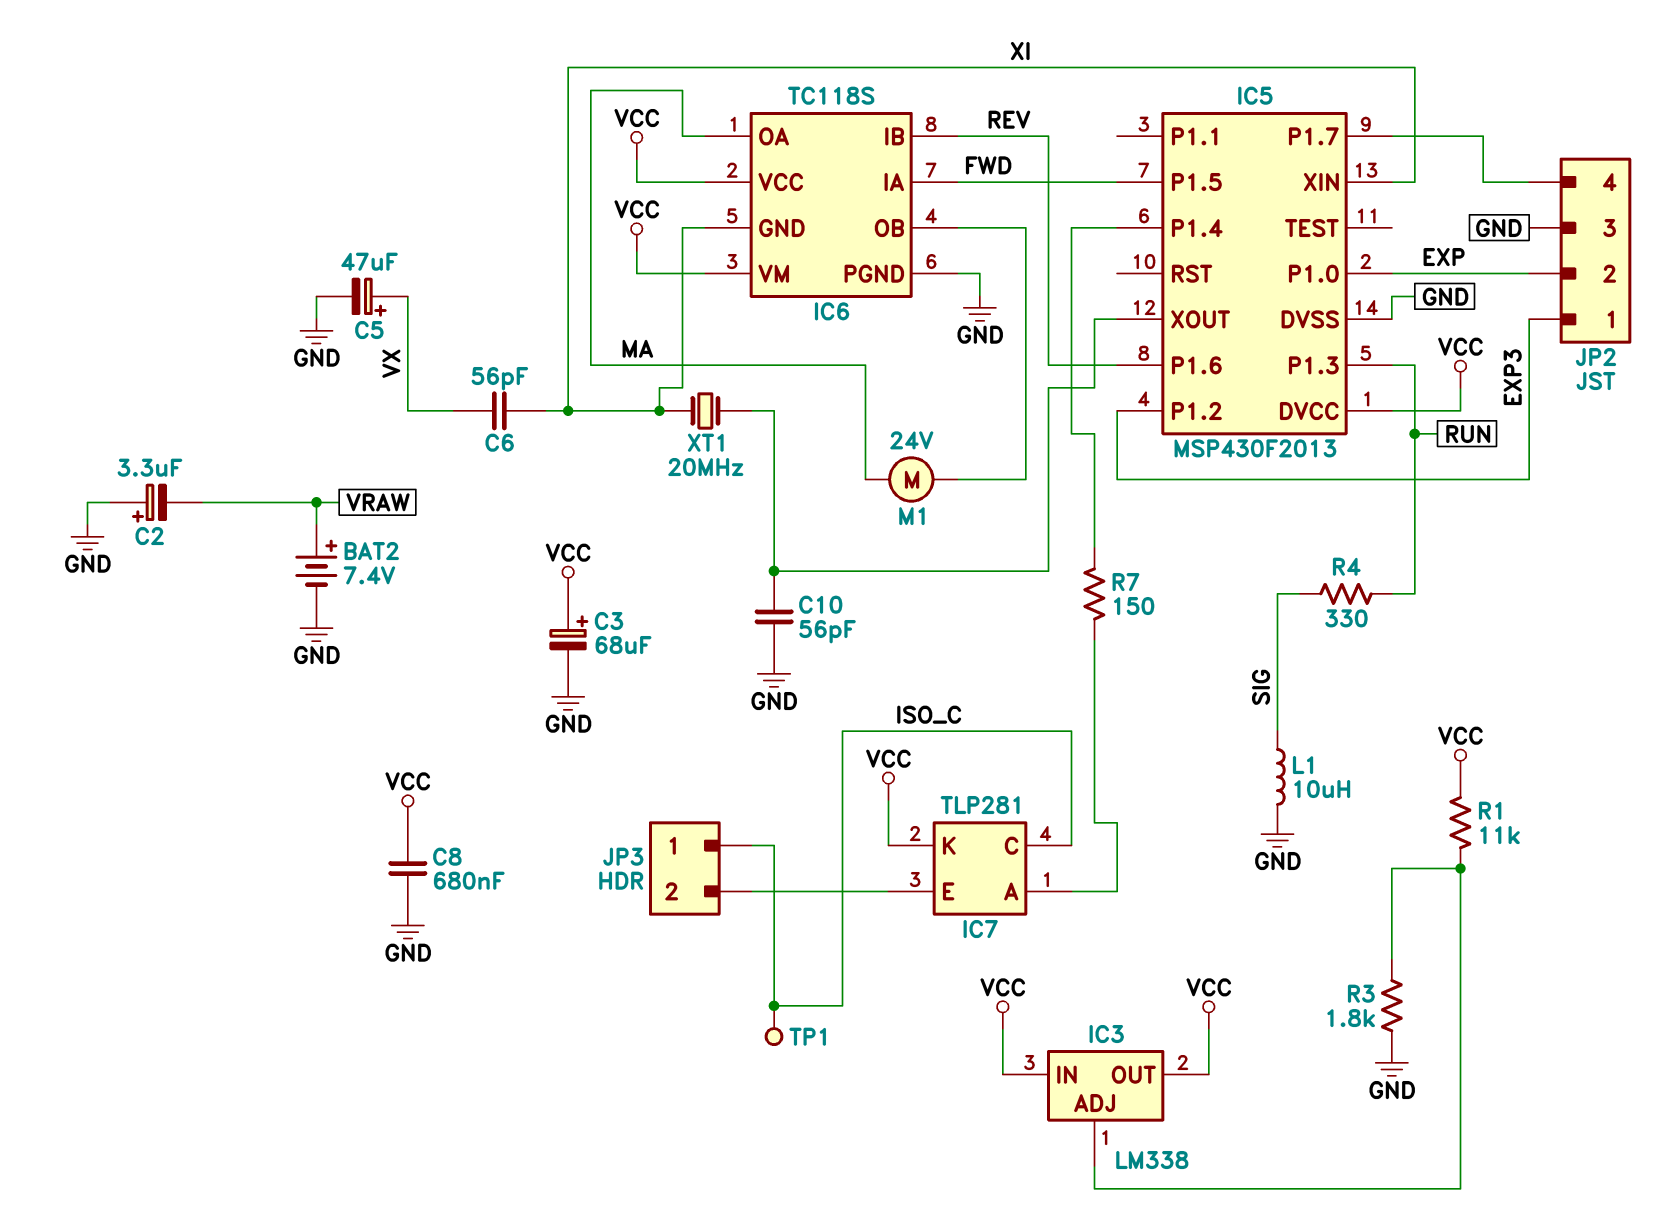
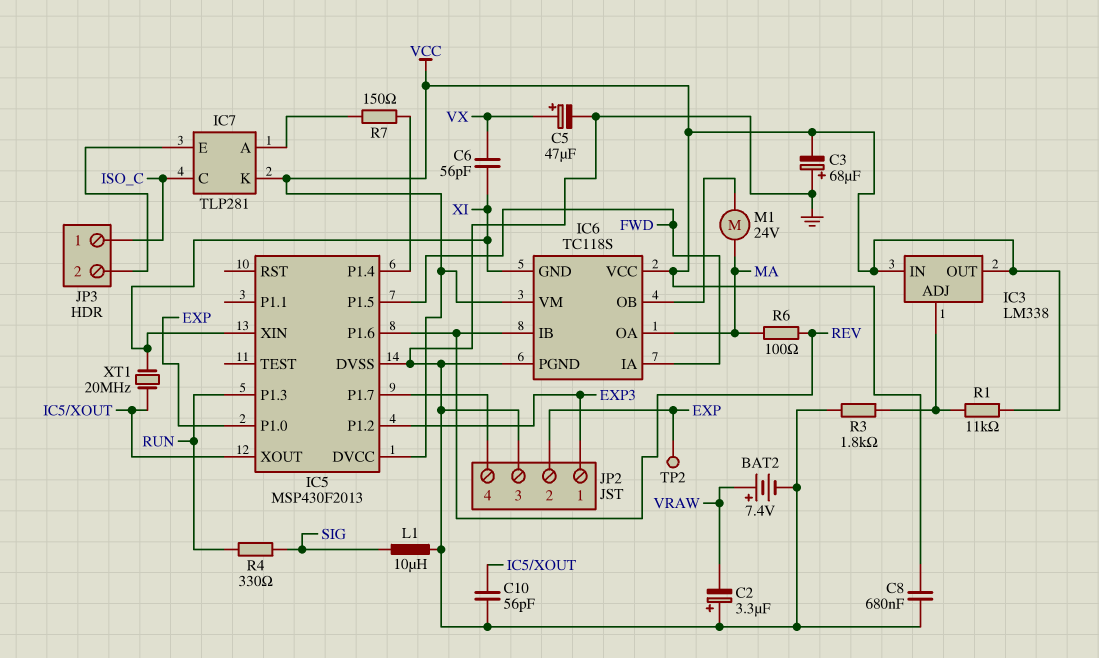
C3: 68uF (plus VCC, minus GND) -> 68uF (plus GND, minus VCC)
R6: none -> 100 (MA, REV)
TP1: test point (ISO_C) -> none
TP2: none -> test point (EXP)

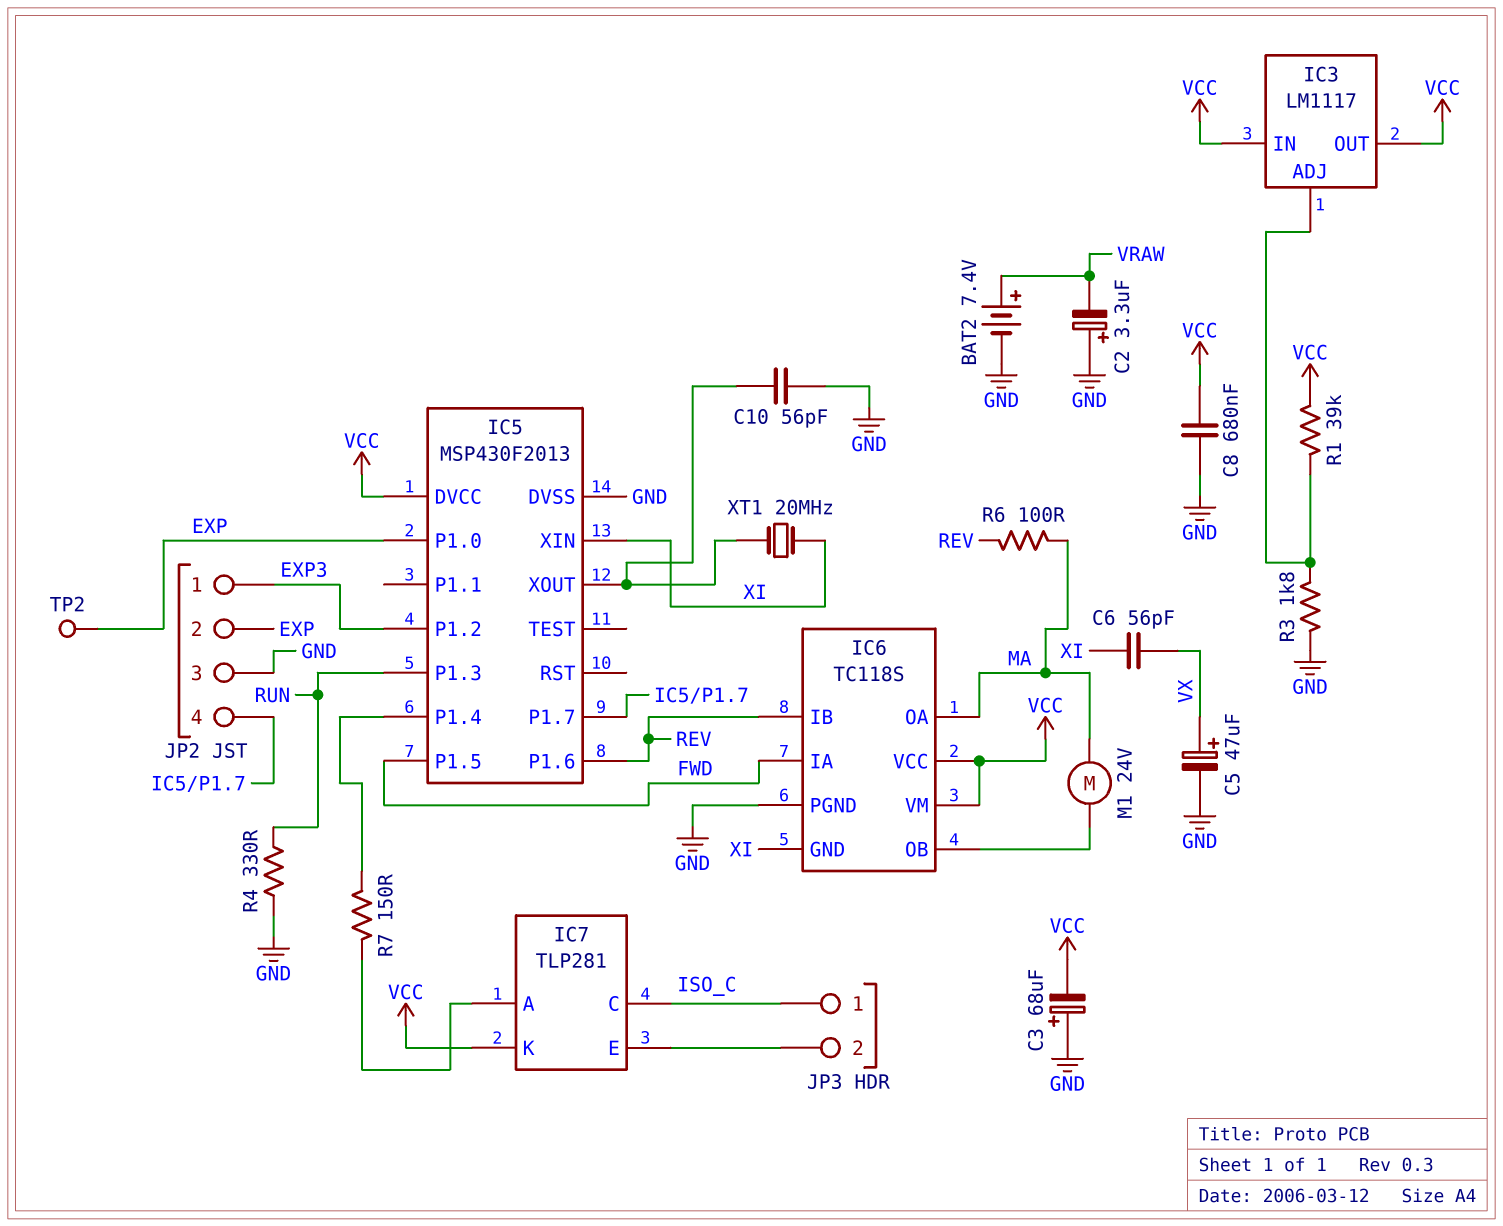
IC3: LM338 -> LM1117
L1: 10uH (GND, SIG) -> none
R1: 11k (IC3/ADJ, VCC) -> 39k (IC3/ADJ, VCC)
R4: 330 (RUN, SIG) -> 330 (GND, RUN)

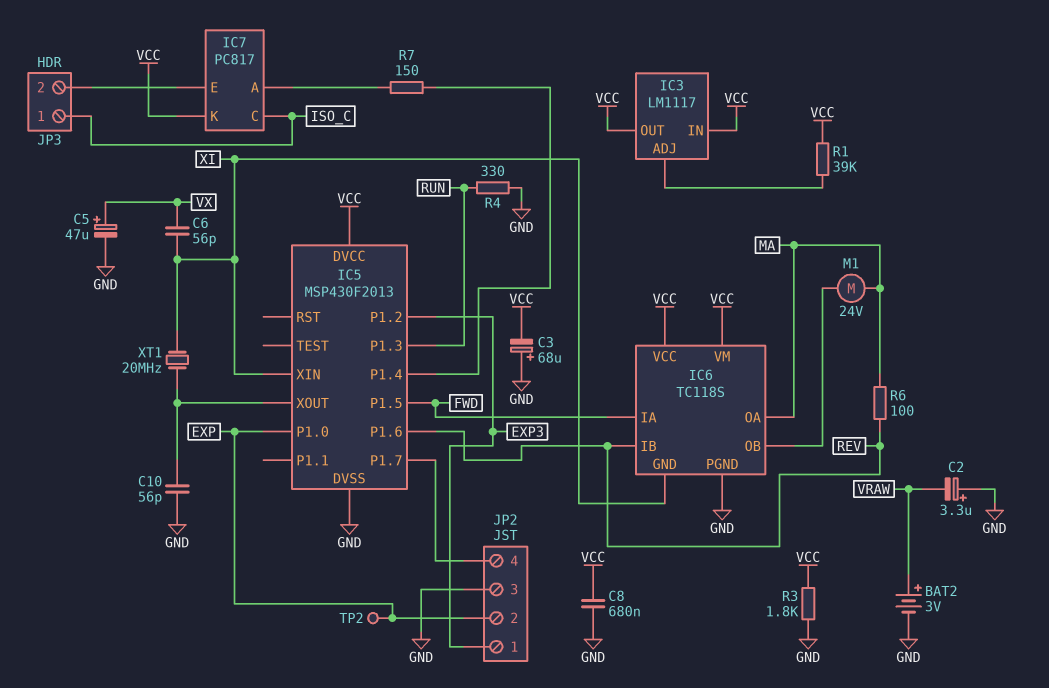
BAT2: 7.4V (plus VRAW, minus GND) -> 3V (plus VRAW, minus GND)
IC7: TLP281 -> PC817
R3: 1.8k (GND, IC3/ADJ) -> 1.8k (GND, VCC)

